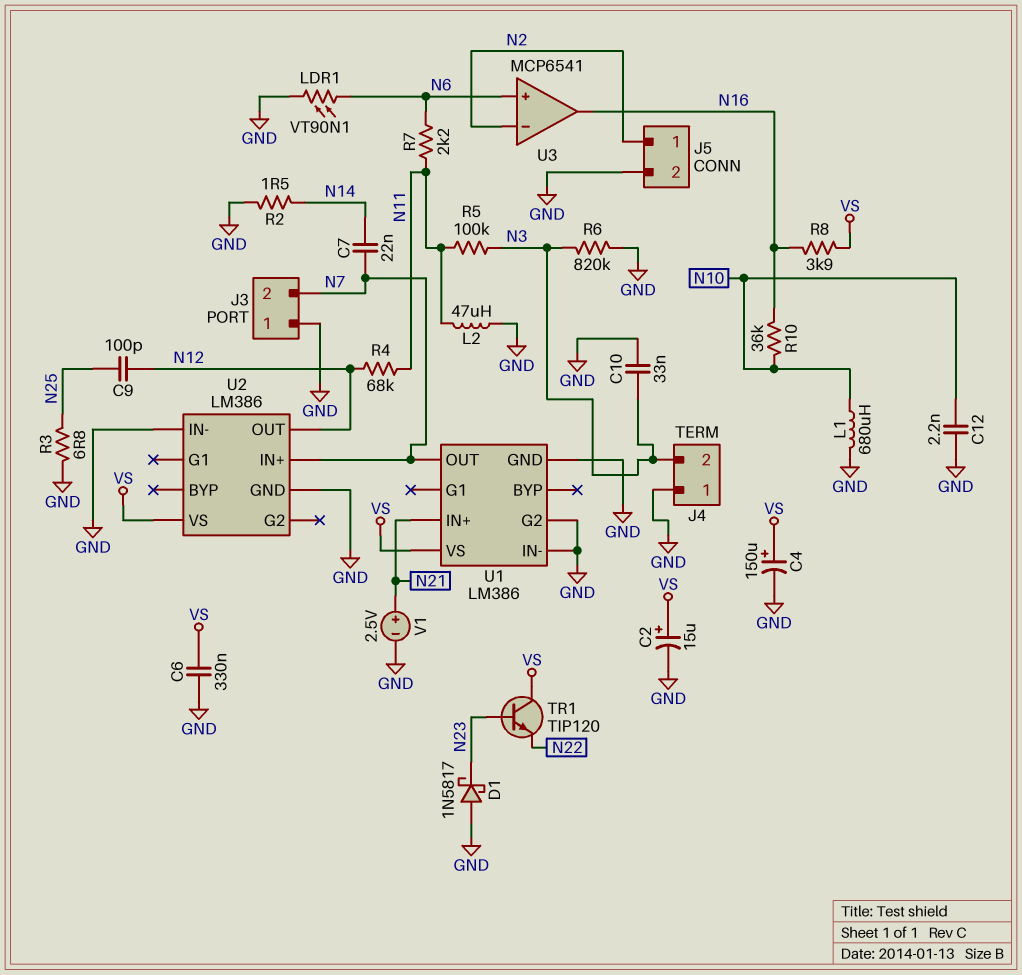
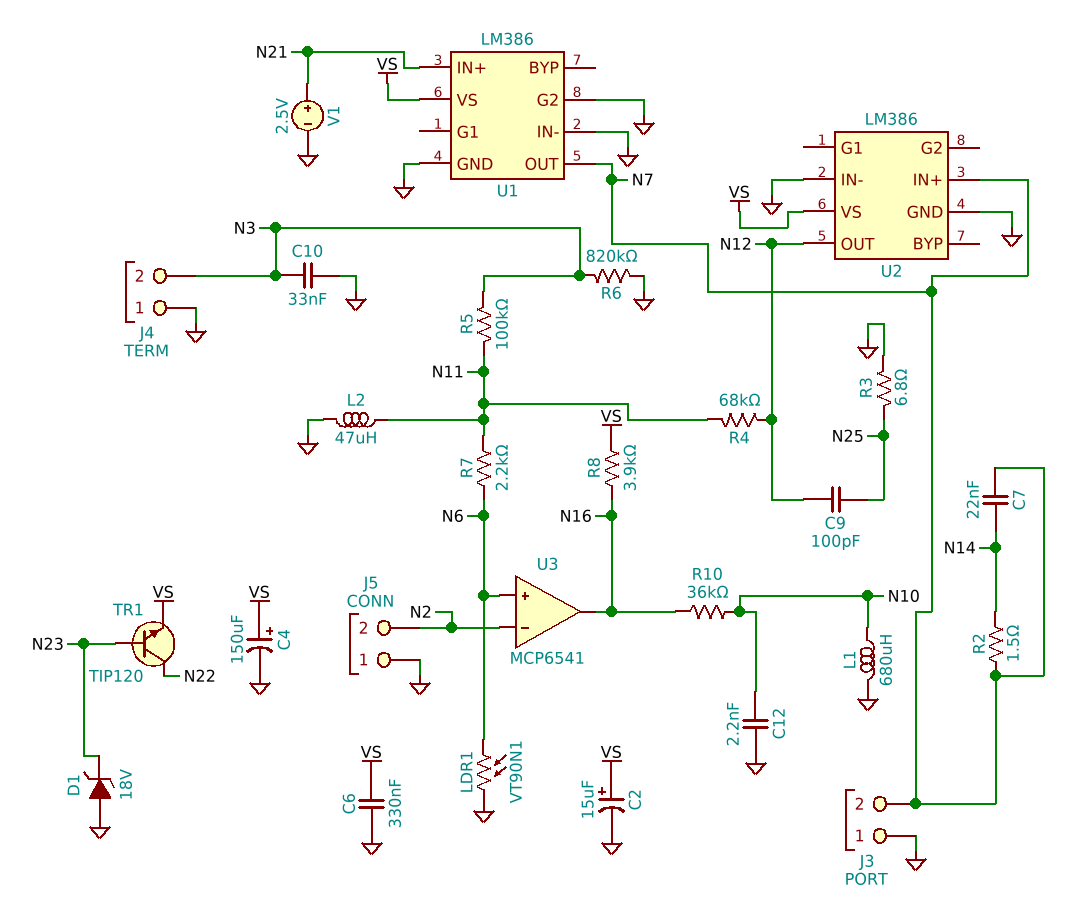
D1: schottky 1N5817 (A GND, K N23) -> zener 18V (A GND, K N23)
J5 pin 1: N2 -> GND
J5 pin 2: GND -> N2
R2: 1.5 (GND, N14) -> 1.5 (N7, N14)
TR1: NPN TIP120 (B N23, C VS, E N22) -> NPN TIP120 (B N23, C N22, E VS)

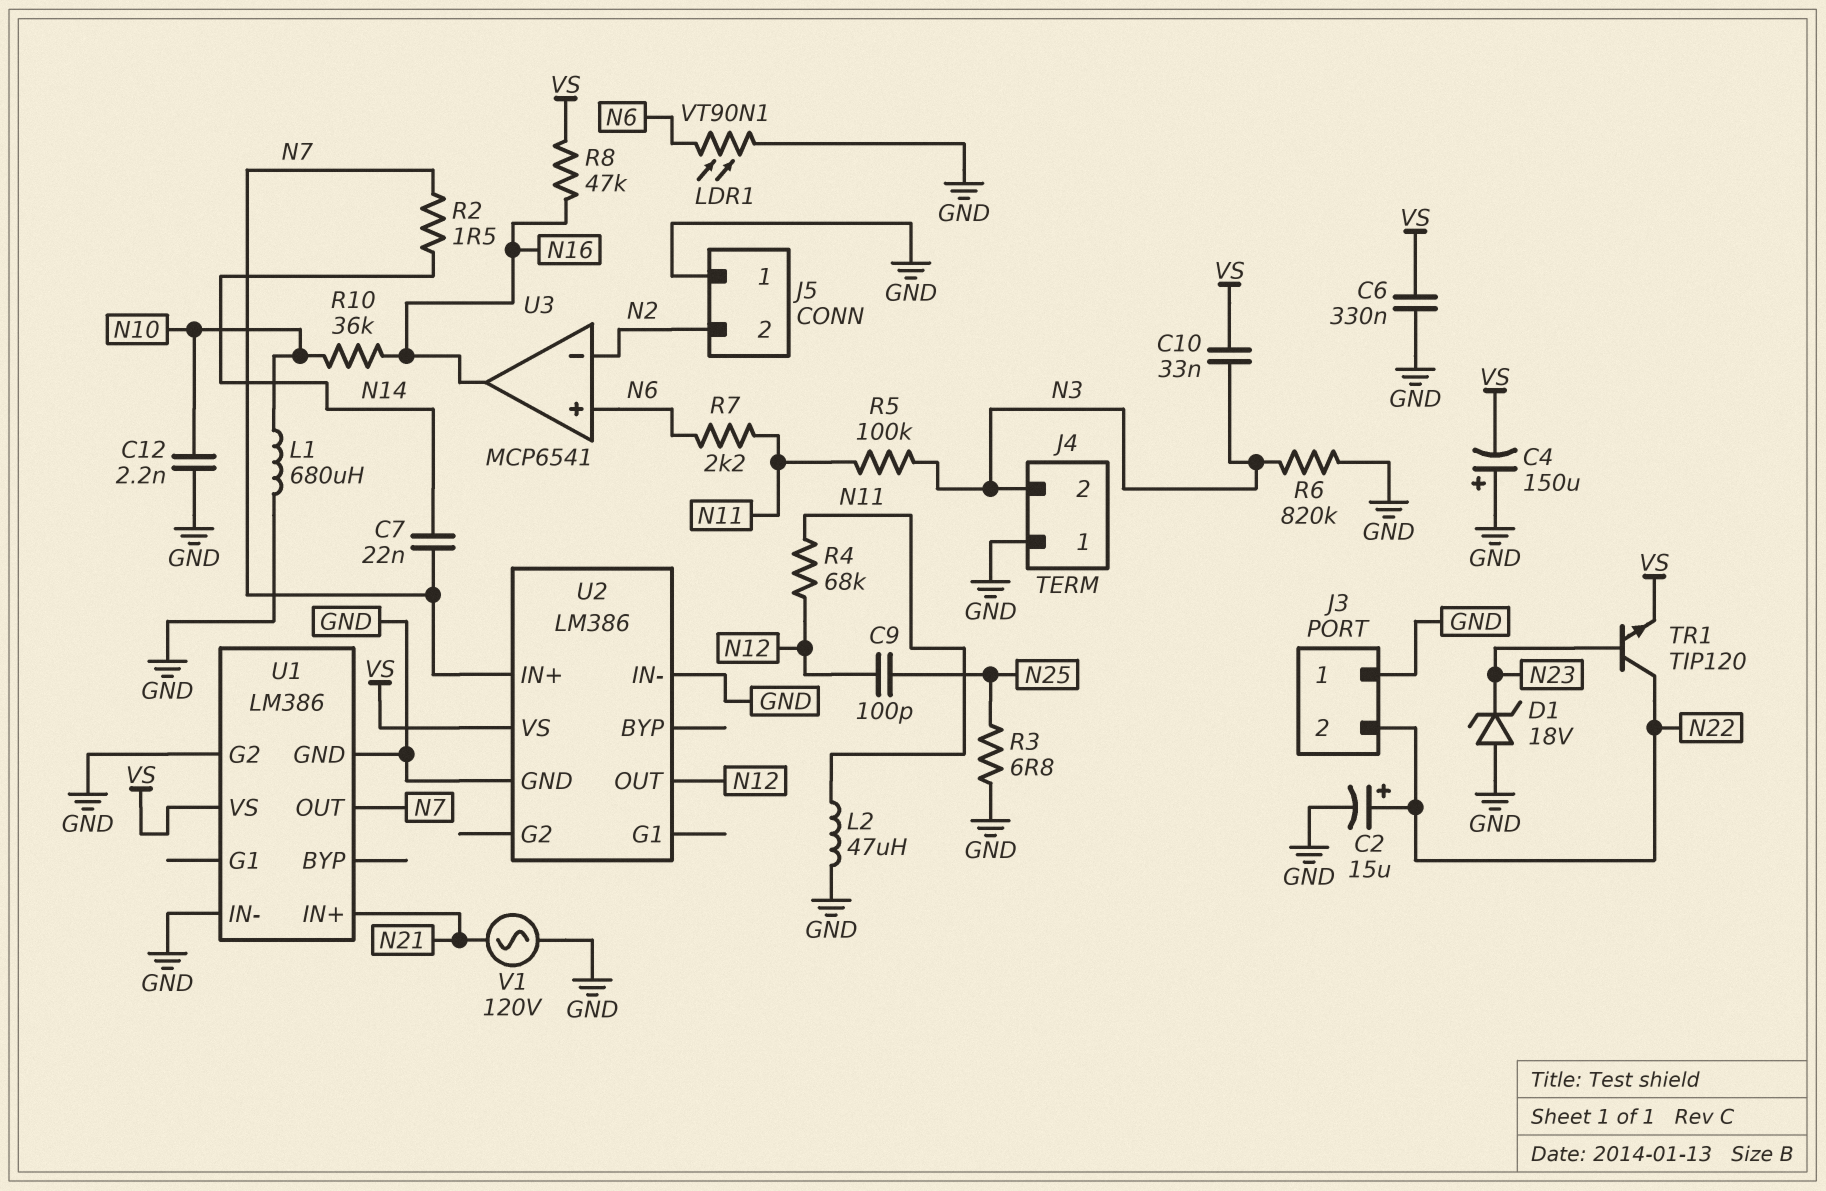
C2: 15uF (plus VS, minus GND) -> 15uF (plus N22, minus GND)
C4: 150uF (plus VS, minus GND) -> 150uF (plus GND, minus VS)
C10: 33nF (GND, N3) -> 33nF (N3, VS)
J3 pin 2: N7 -> N22
R8: 3.9k (N16, VS) -> 47k (N16, VS)
V1: 2.5V (plus N21, minus GND) -> AC 120V (GND, N21)

